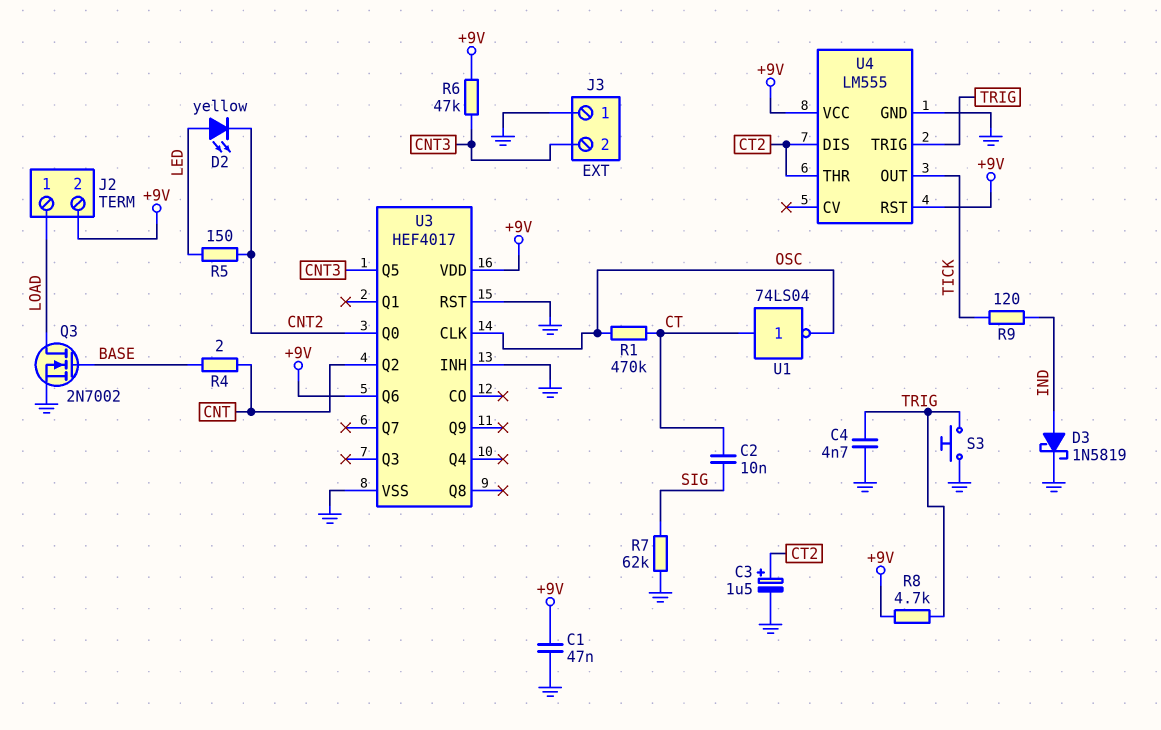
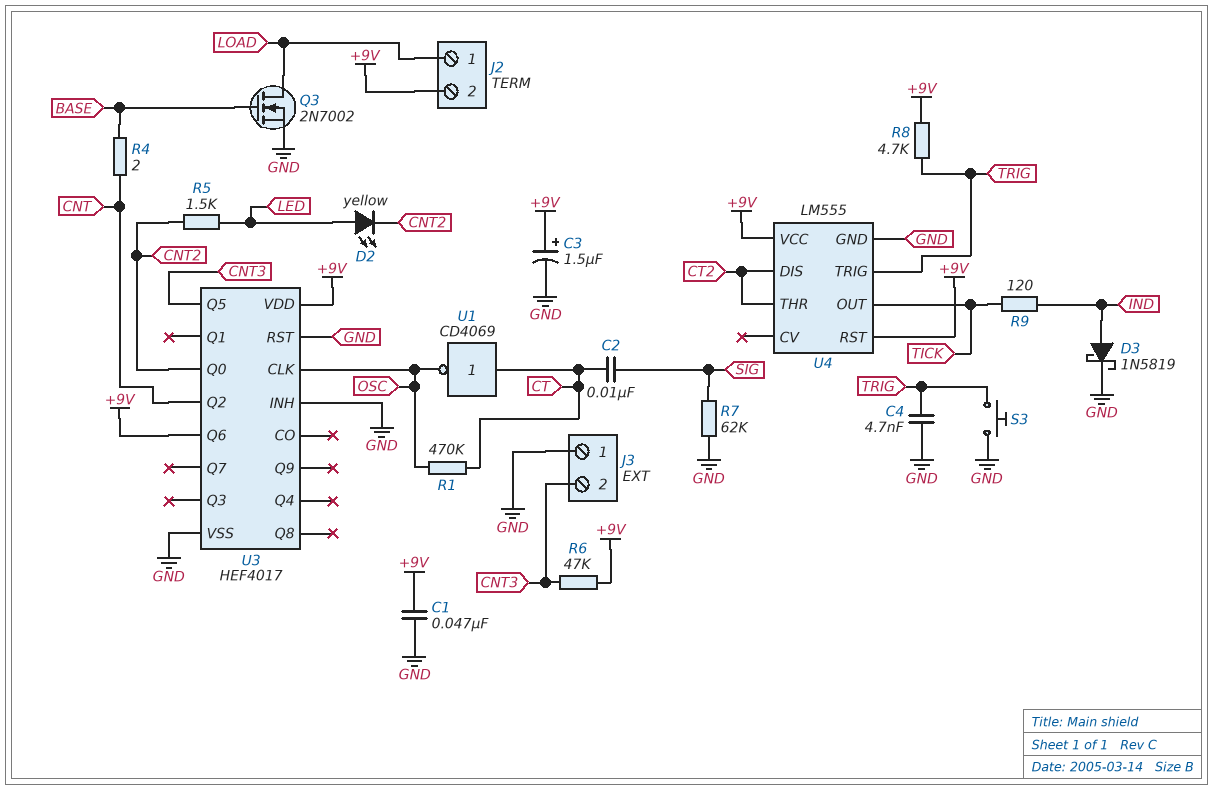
C3: 1.5uF (plus CT2, minus GND) -> 1.5uF (plus +9V, minus GND)
R5: 150 (CNT2, LED) -> 1.5k (CNT2, LED)
U1: NOT 74LS04 (in CT, out OSC) -> NOT CD4069 (in CT, out OSC)

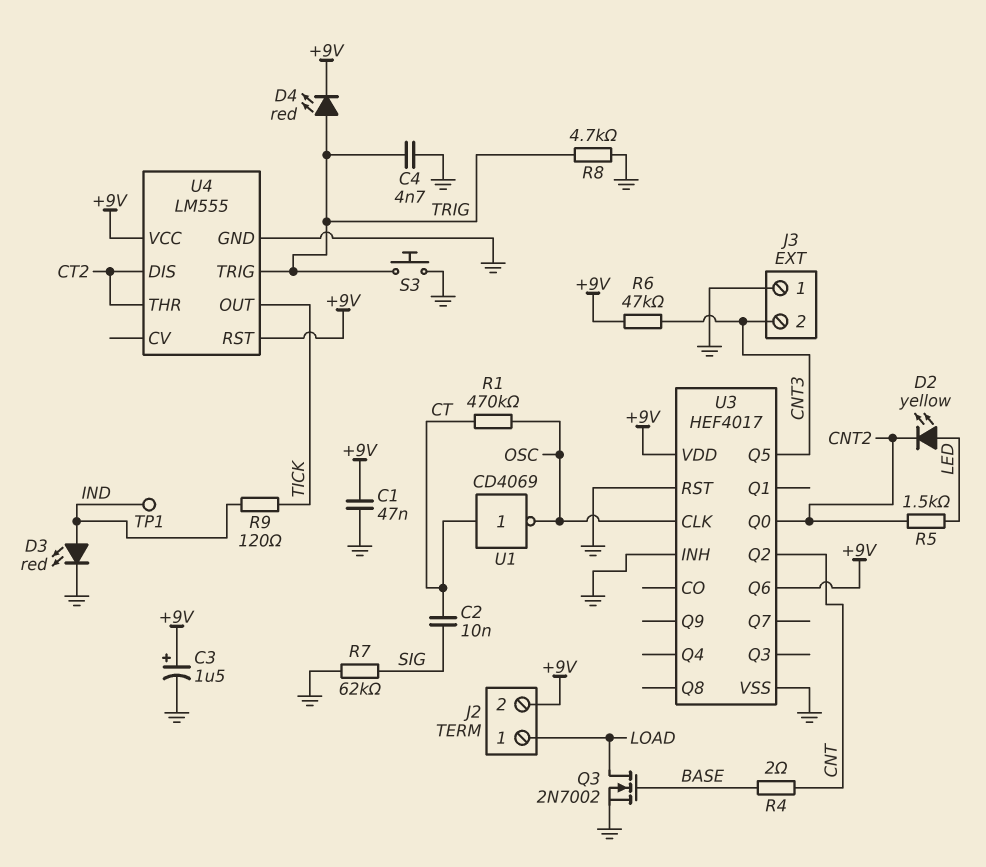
D3: schottky 1N5819 (A IND, K GND) -> LED red (A IND, K GND)
D4: none -> LED red (A TRIG, K +9V)
R8: 4.7k (+9V, TRIG) -> 4.7k (GND, TRIG)
TP1: none -> test point (IND)

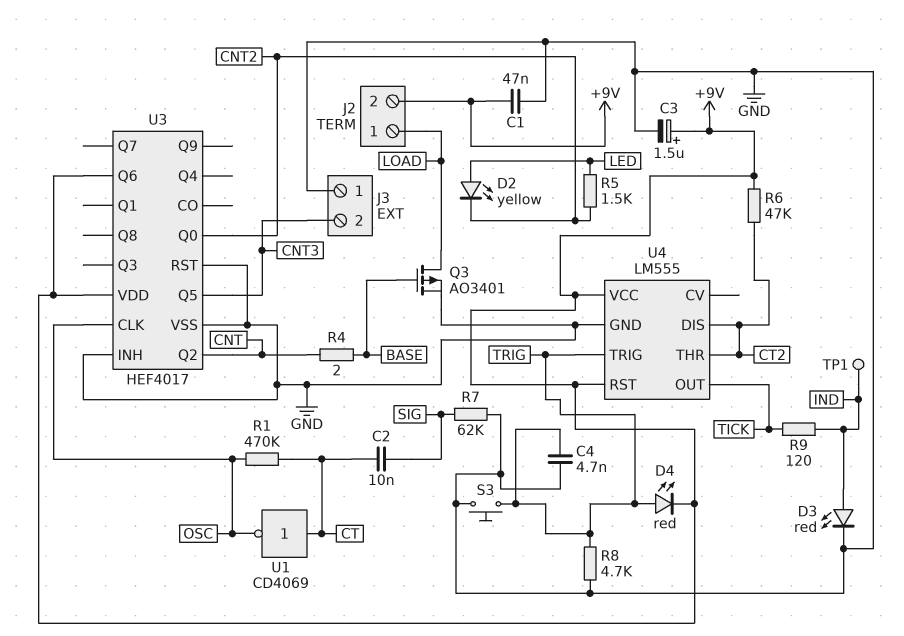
Q3: NMOS 2N7002 (G BASE, D LOAD, S GND) -> PMOS AO3401 (G BASE, D LOAD, S GND)
R6: 47k (+9V, CNT3) -> 47k (+9V, CT2)

